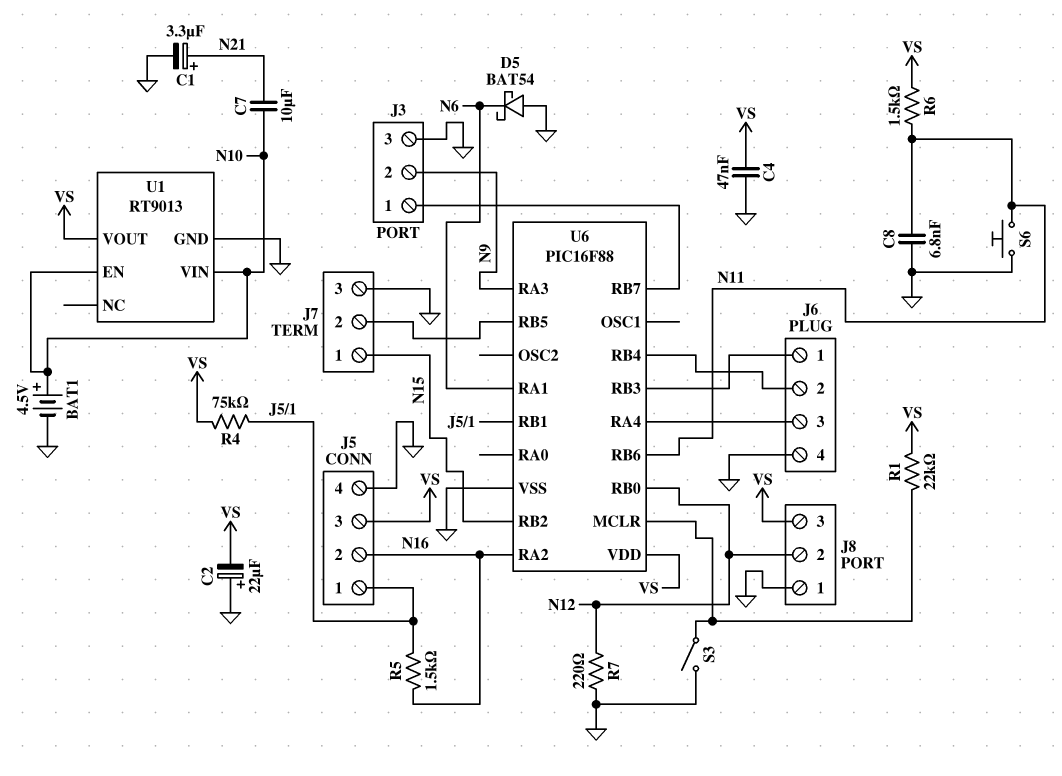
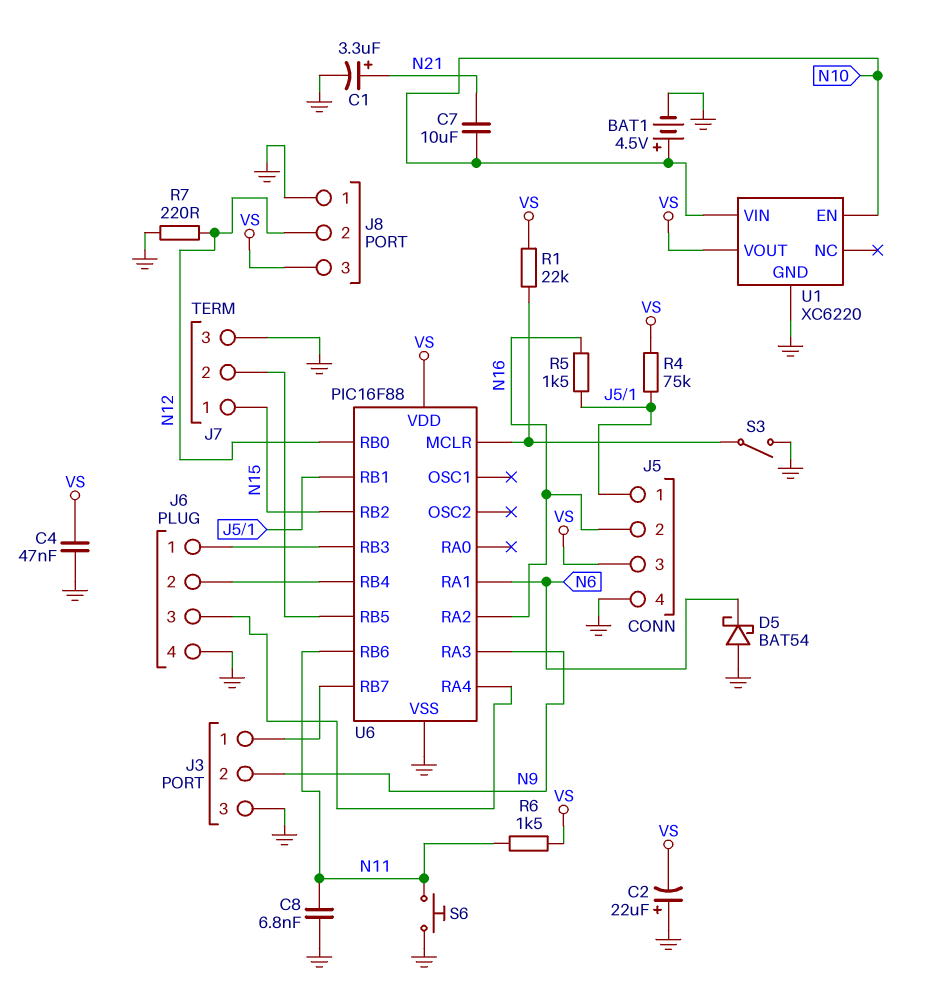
U1: RT9013 -> XC6220

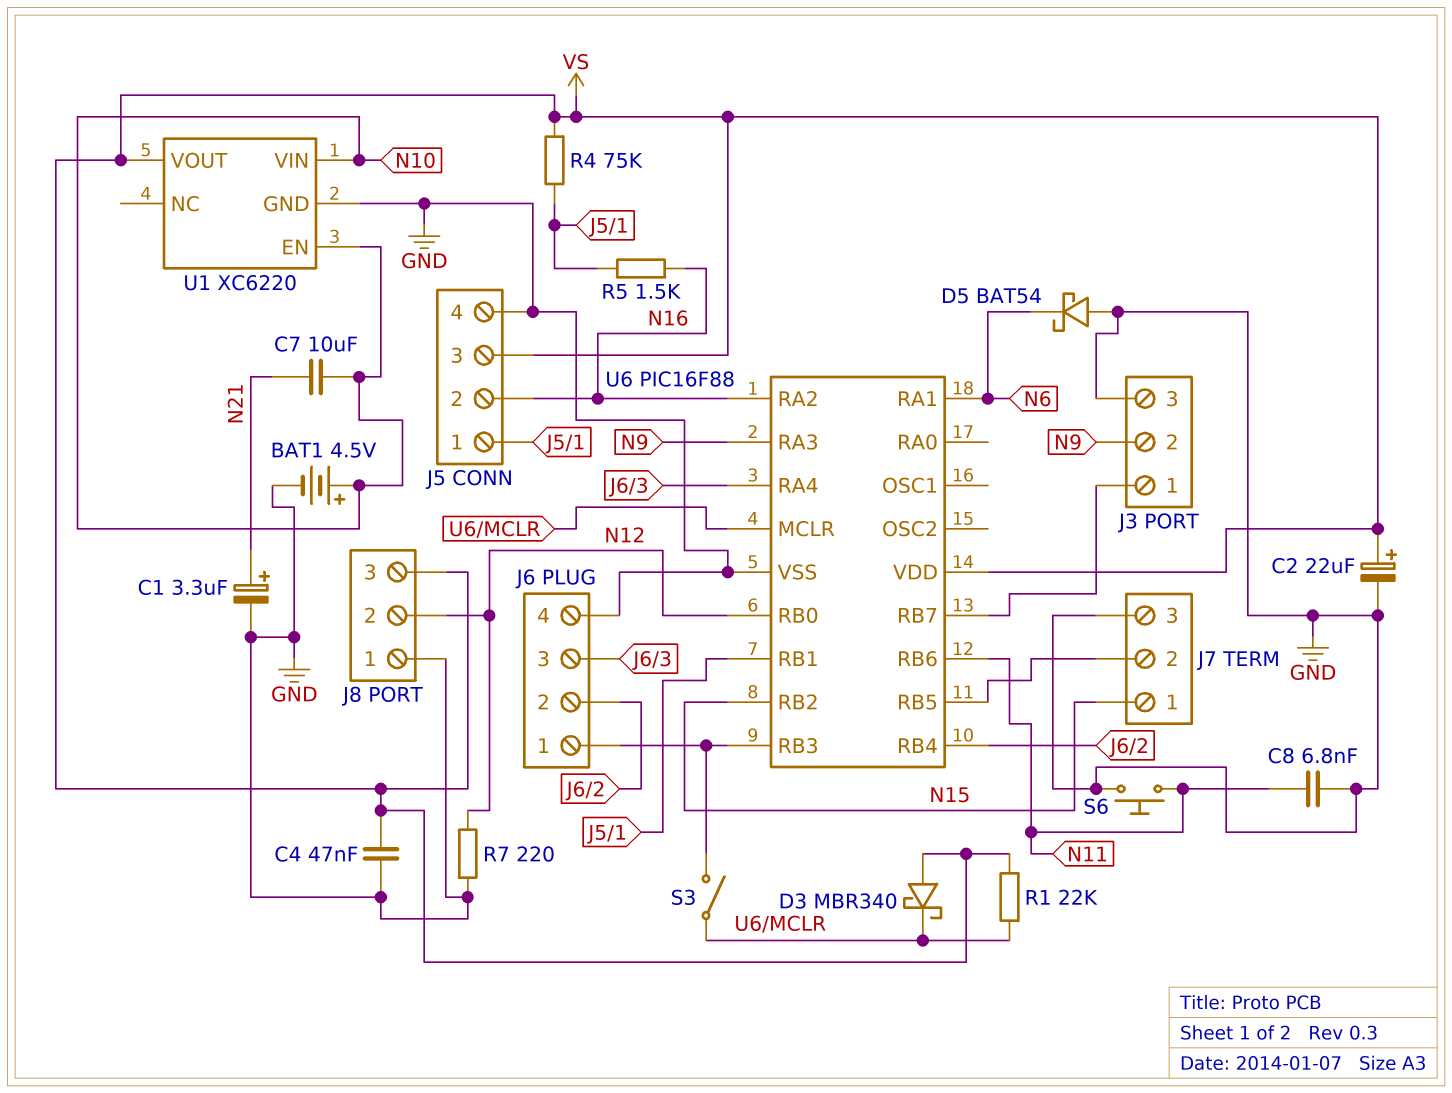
C2: 22uF (plus GND, minus VS) -> 22uF (plus VS, minus GND)
D3: none -> schottky MBR340 (A VS, K U6/MCLR)
R6: 1.5k (N11, VS) -> none
S3: switch (GND, U6/MCLR) -> switch (J6/1, U6/MCLR)

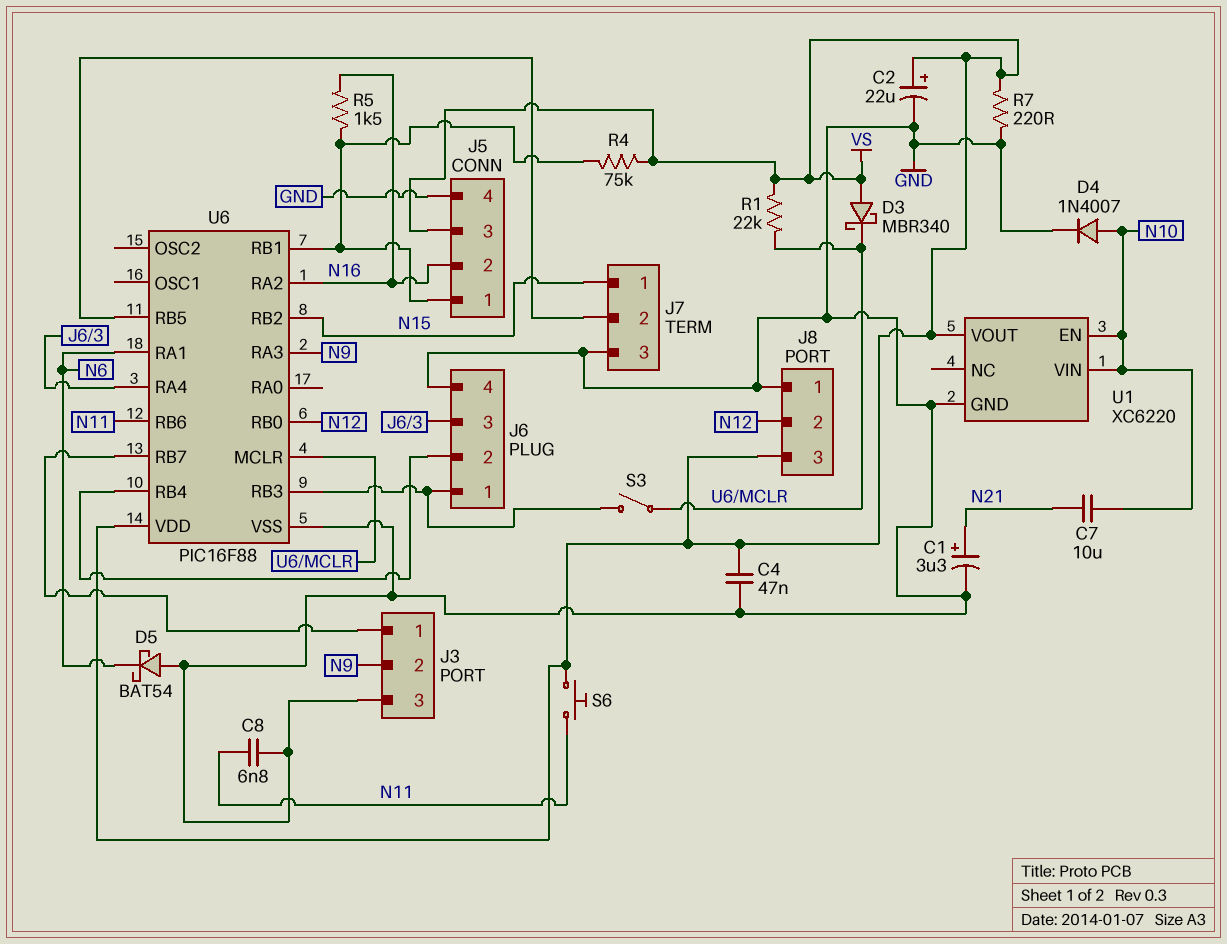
BAT1: 4.5V (plus N10, minus GND) -> none
D4: none -> diode 1N4007 (A N10, K GND)
R7: 220 (GND, N12) -> 220 (GND, VS)
S6: button (GND, N11) -> button (N11, VS)

